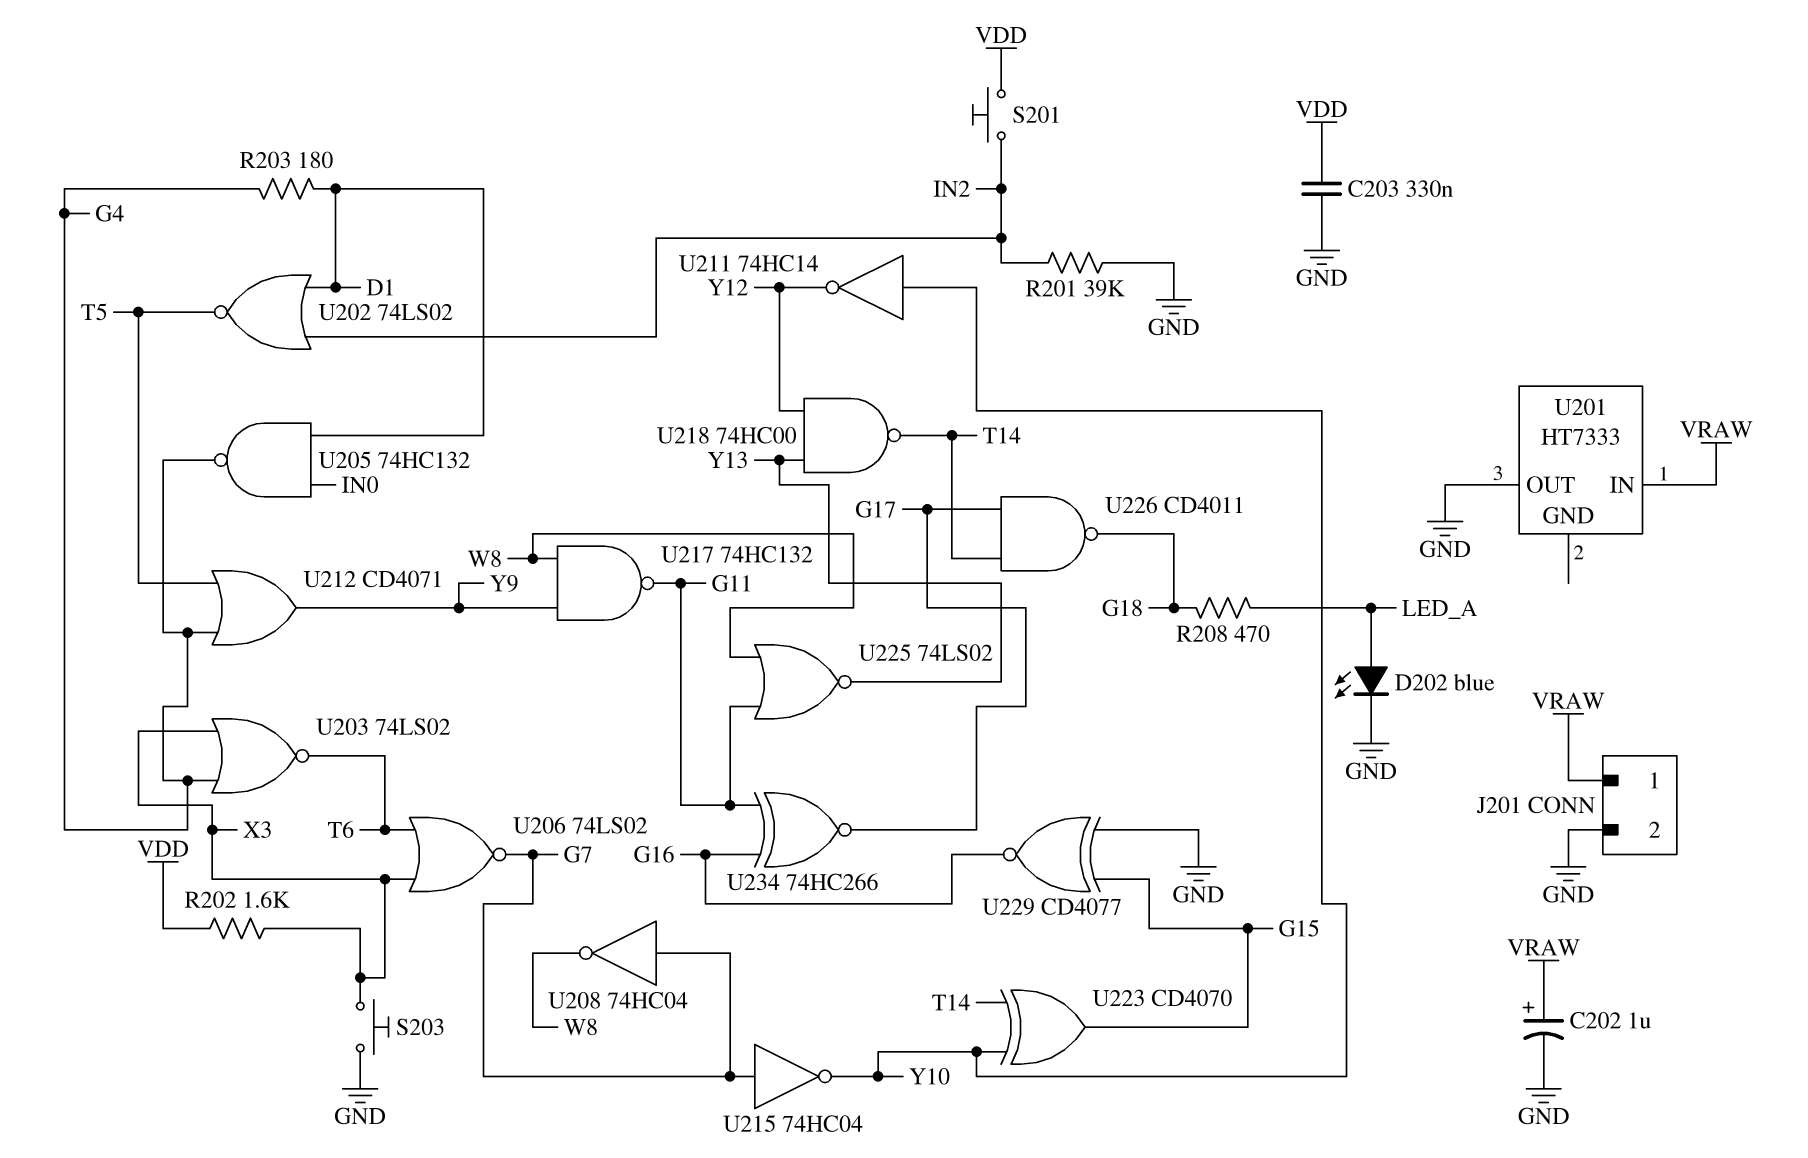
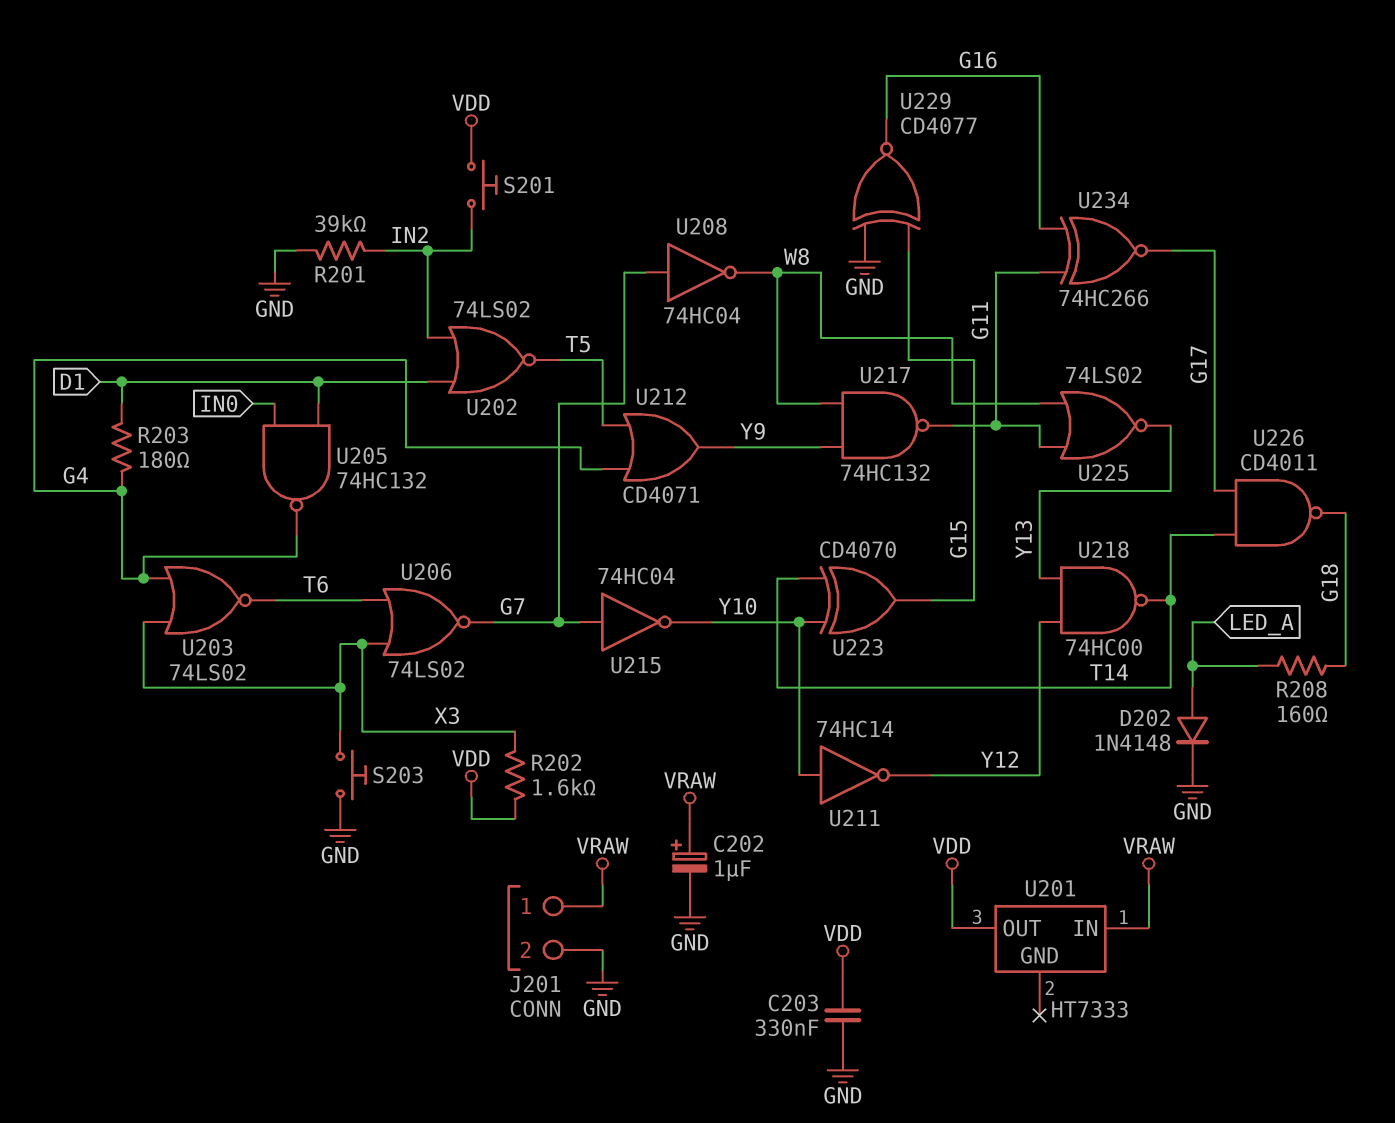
D202: LED blue (A LED_A, K GND) -> diode 1N4148 (A LED_A, K GND)
R208: 470 (G18, LED_A) -> 160 (G18, LED_A)
U201 pin OUT: GND -> VDD

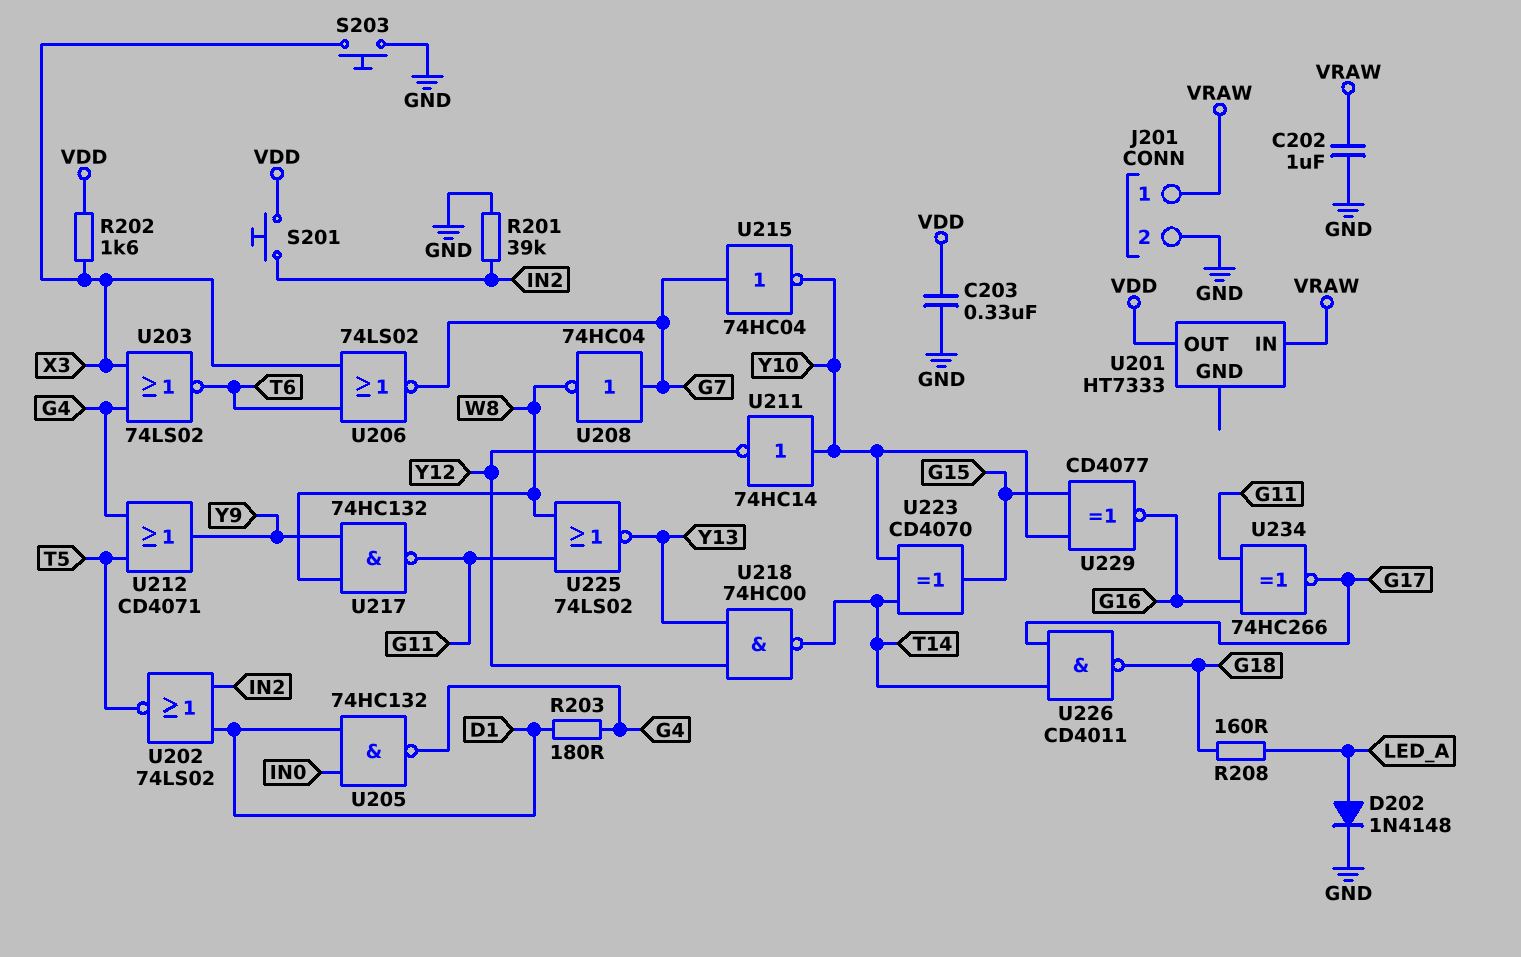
C202: 1uF (plus VRAW, minus GND) -> 1uF (GND, VRAW)
U229: XNOR CD4077 (in G15, in GND, out G16) -> XNOR CD4077 (in G15, in Y10, out G16)

